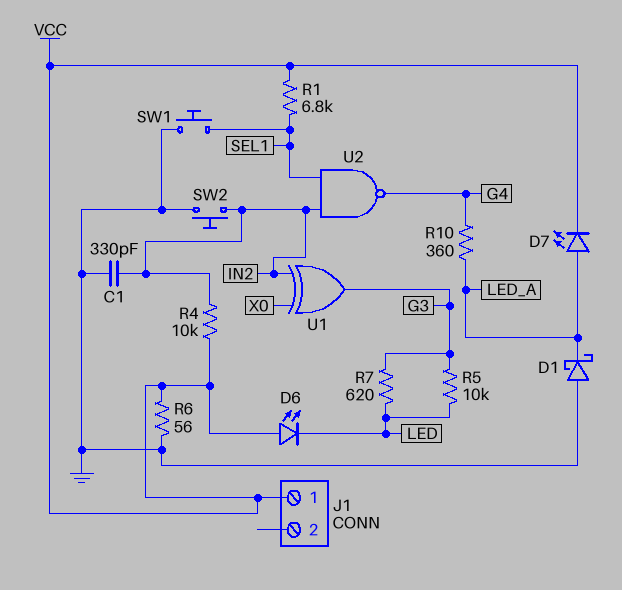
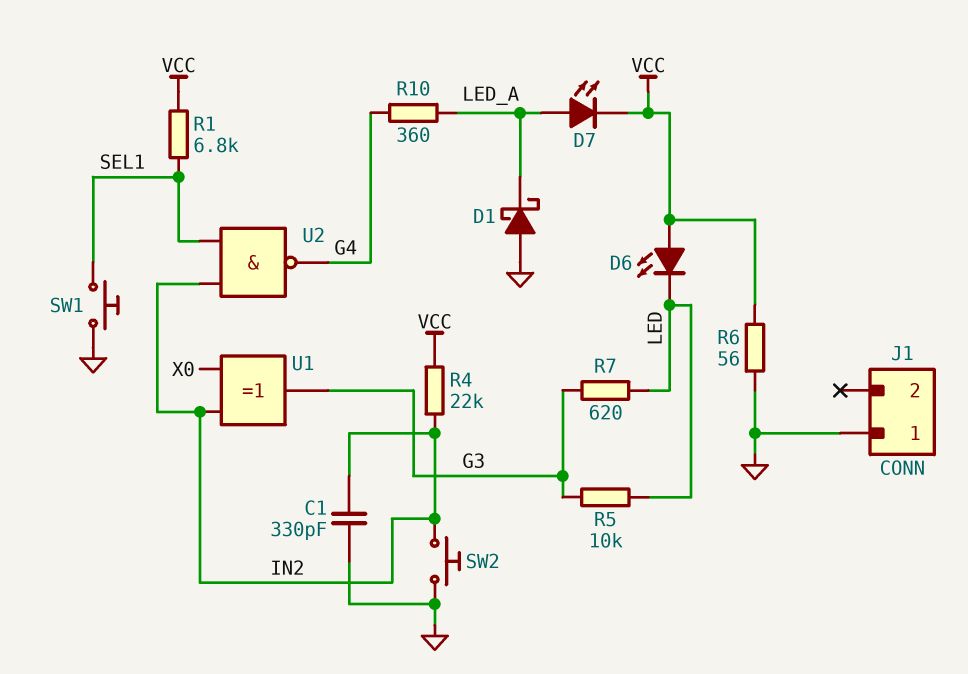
J1 pin 1: VCC -> GND
R4: 10k (IN2, VCC) -> 22k (IN2, VCC)

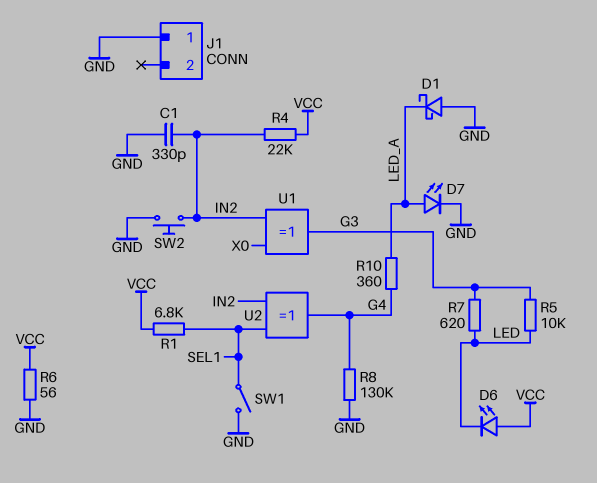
D7: LED (A LED_A, K VCC) -> LED (A LED_A, K GND)
R8: none -> 130k (G4, GND)
SW1: button (GND, SEL1) -> switch (GND, SEL1)
U2: NAND (in IN2, in SEL1, out G4) -> XOR (in IN2, in SEL1, out G4)

